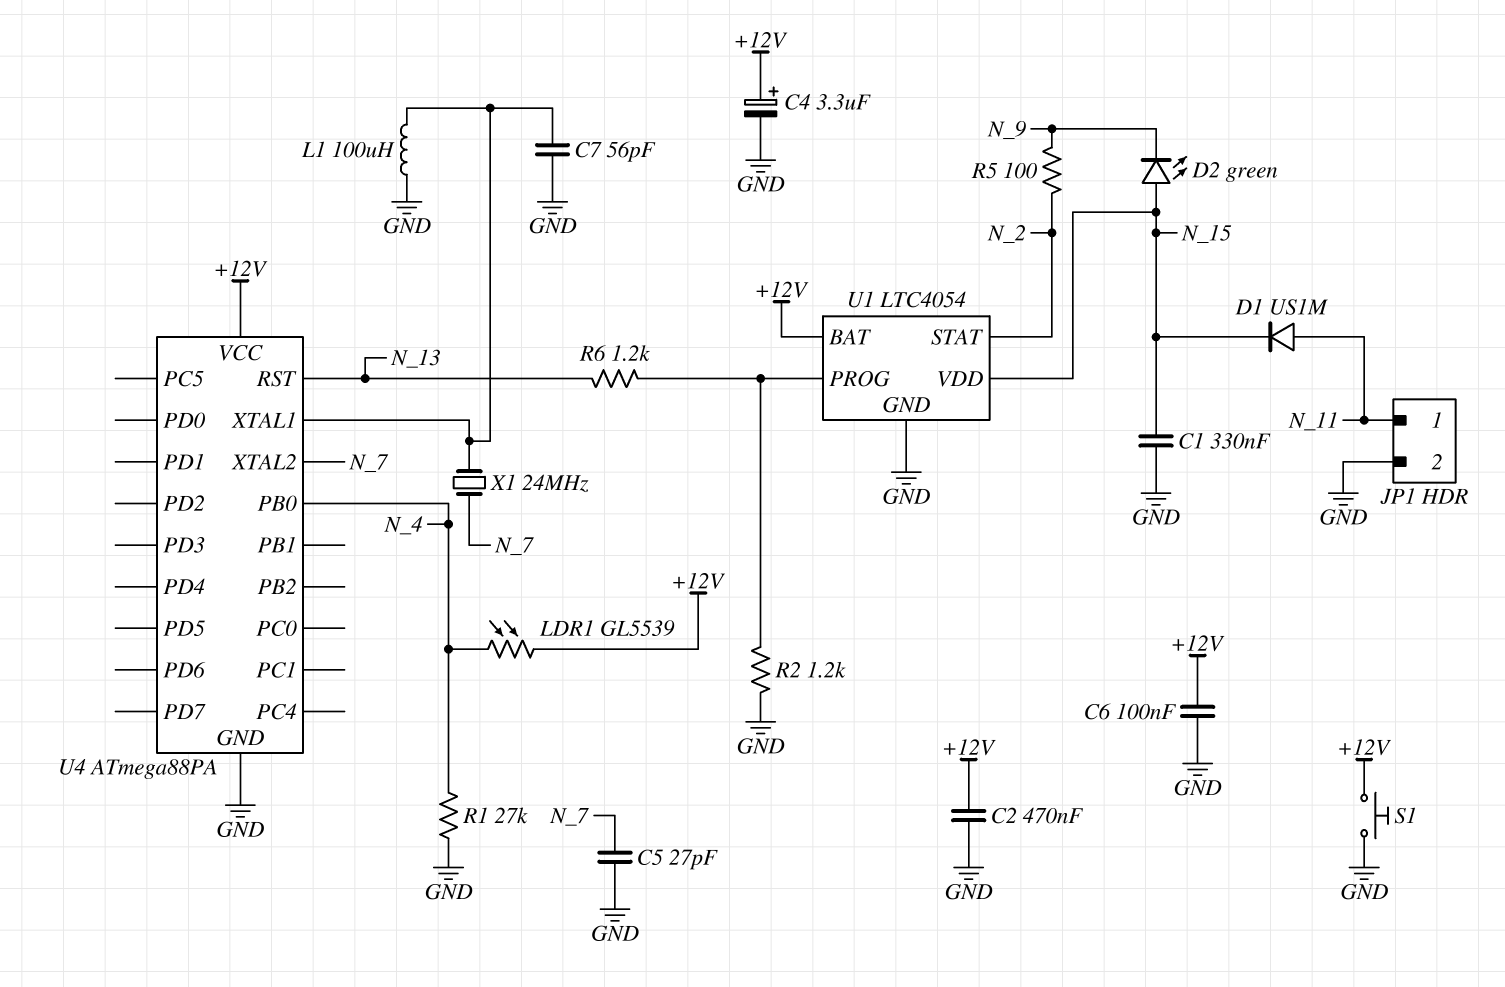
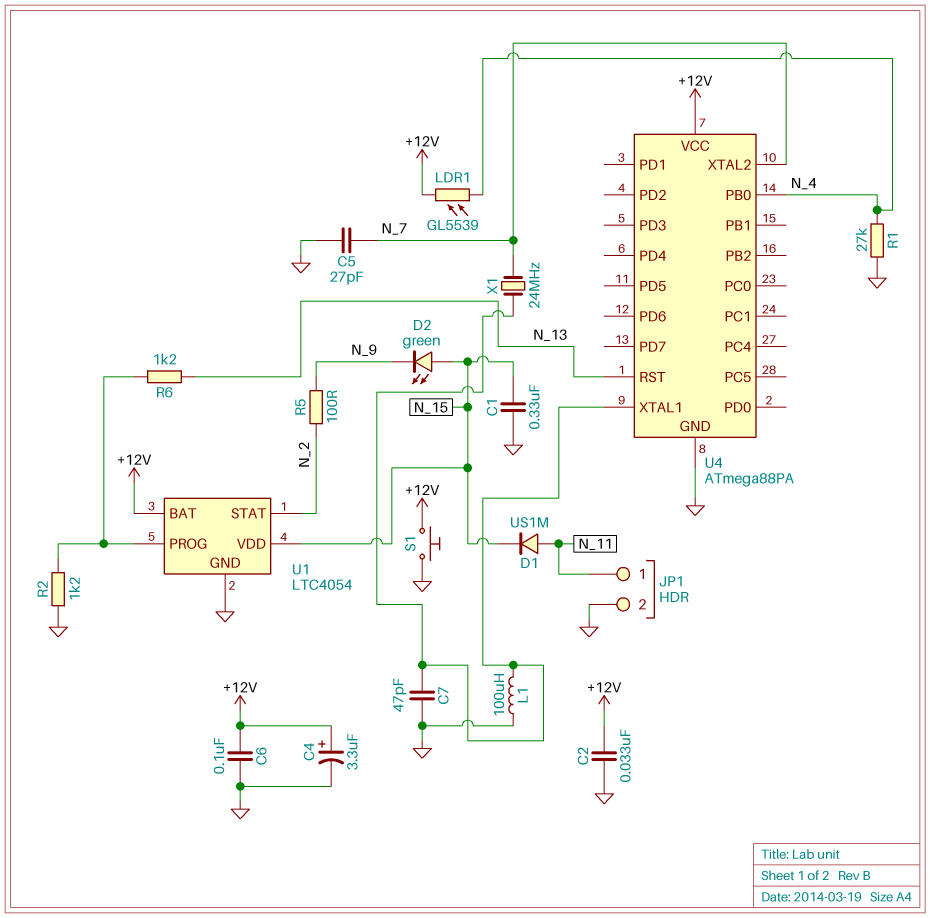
C2: 470nF (+12V, GND) -> 33nF (+12V, GND)
C7: 56pF (GND, U4/XTAL1) -> 47pF (GND, U4/XTAL1)

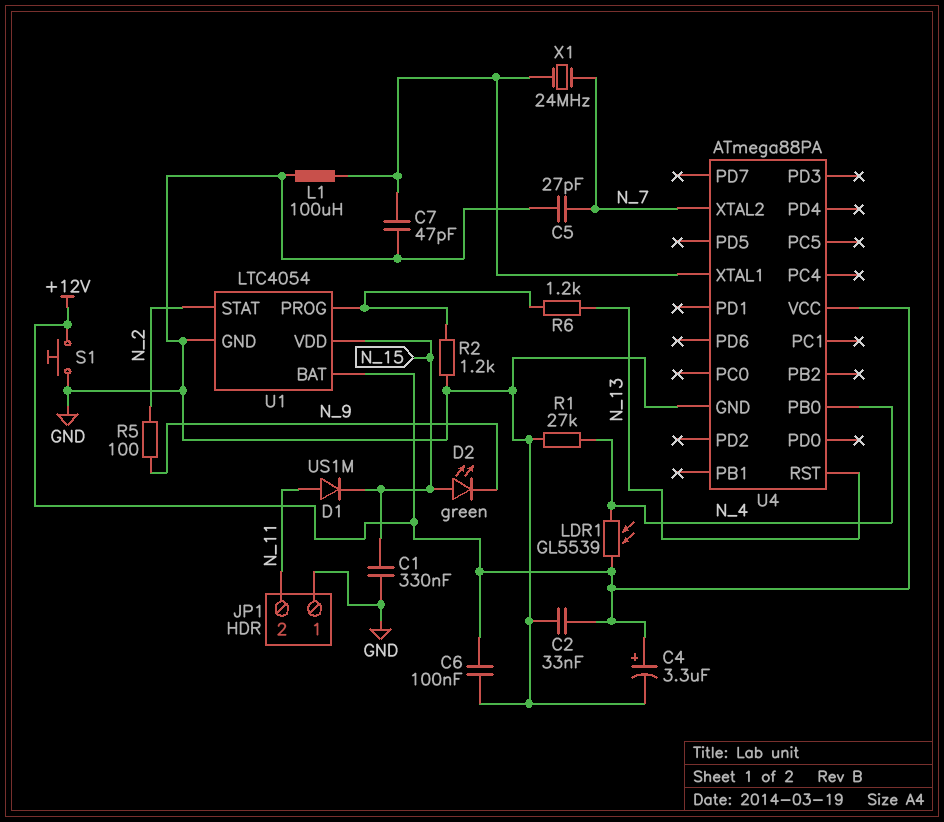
JP1 pin 1: N_11 -> GND
JP1 pin 2: GND -> N_11

